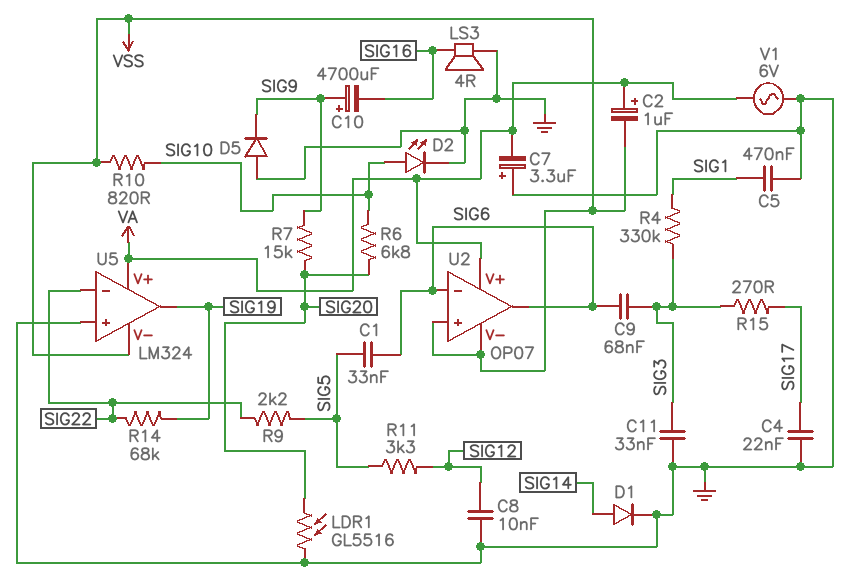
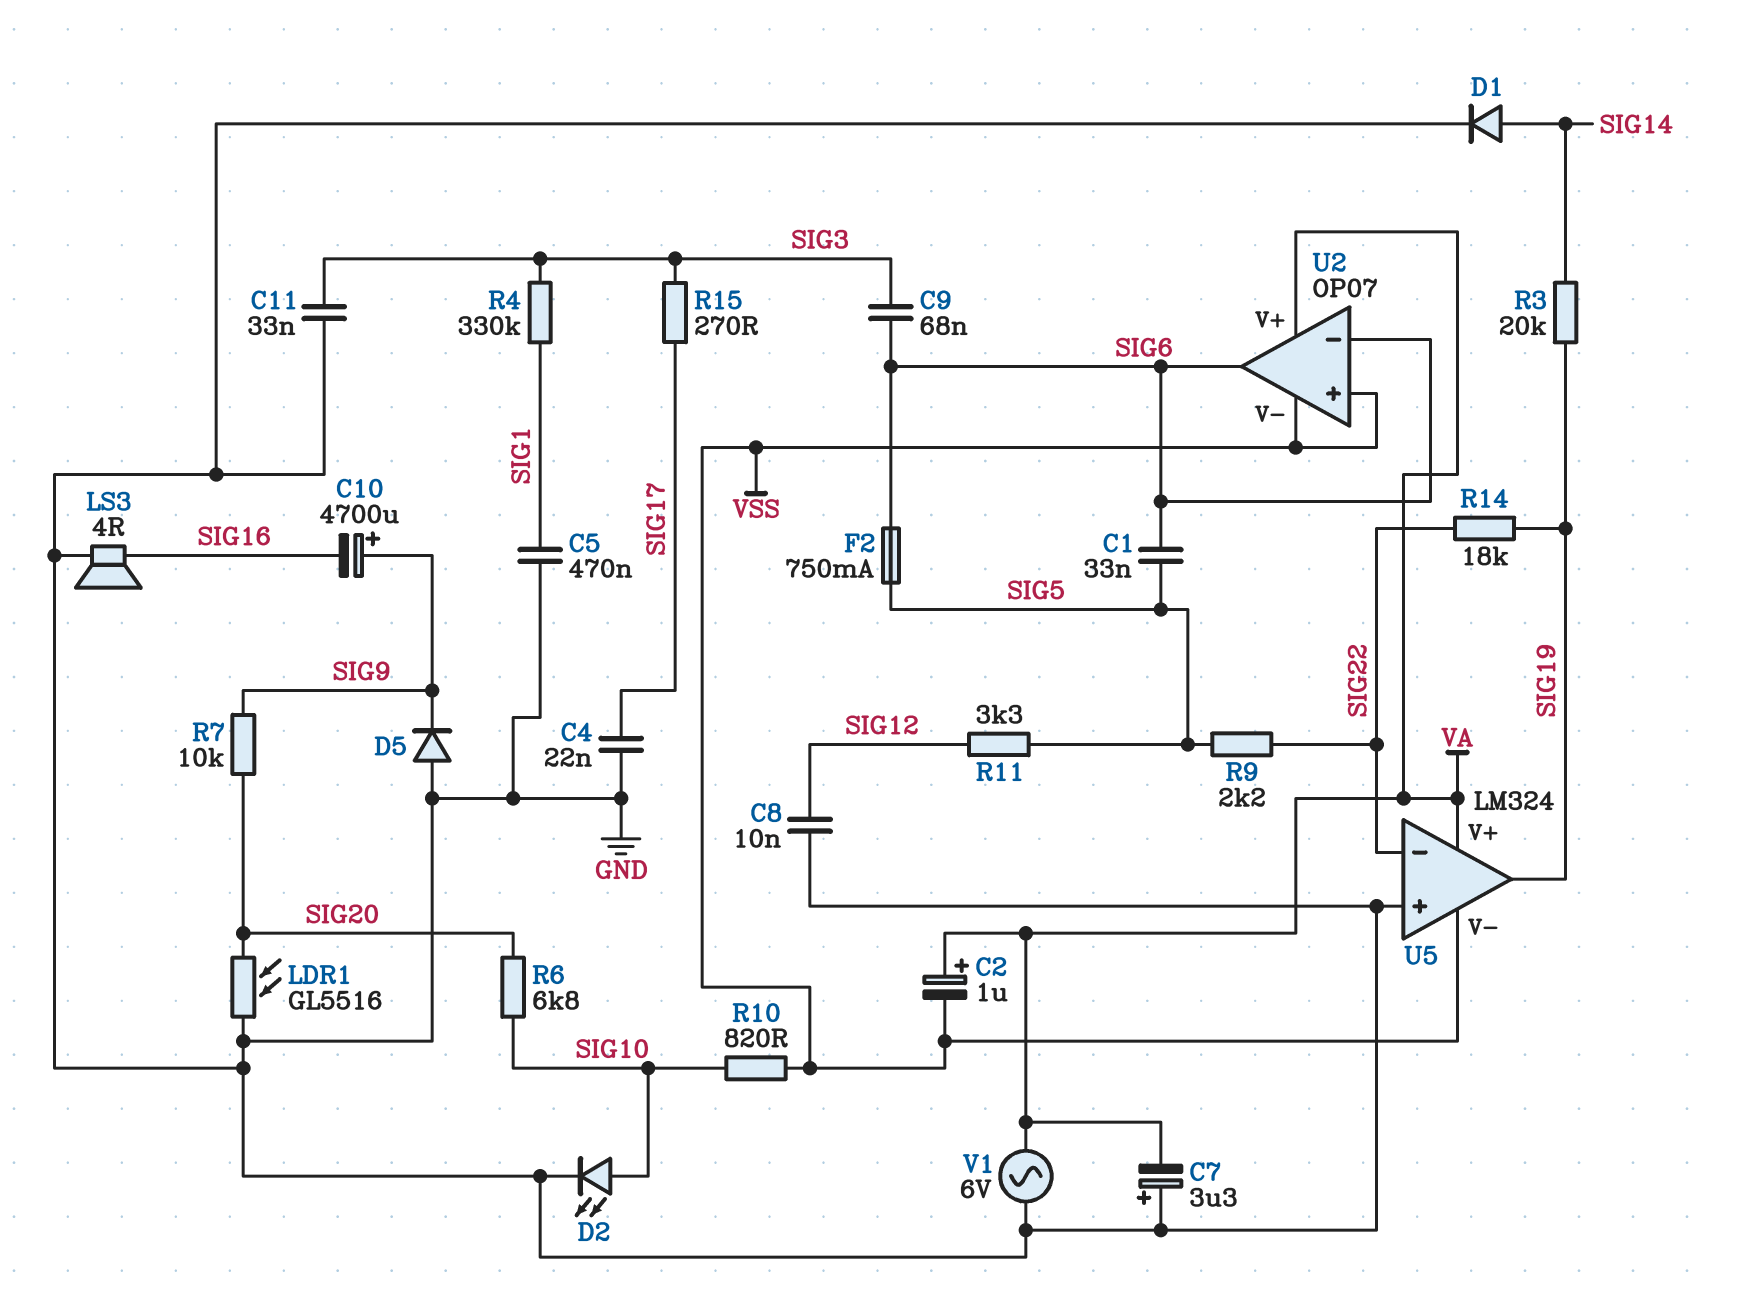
F2: none -> 750mA (SIG5, SIG6)
R3: none -> 20k (SIG14, SIG19)
R7: 15k (SIG9, SIG20) -> 10k (SIG9, SIG20)
R14: 68k (SIG19, SIG22) -> 18k (SIG19, SIG22)

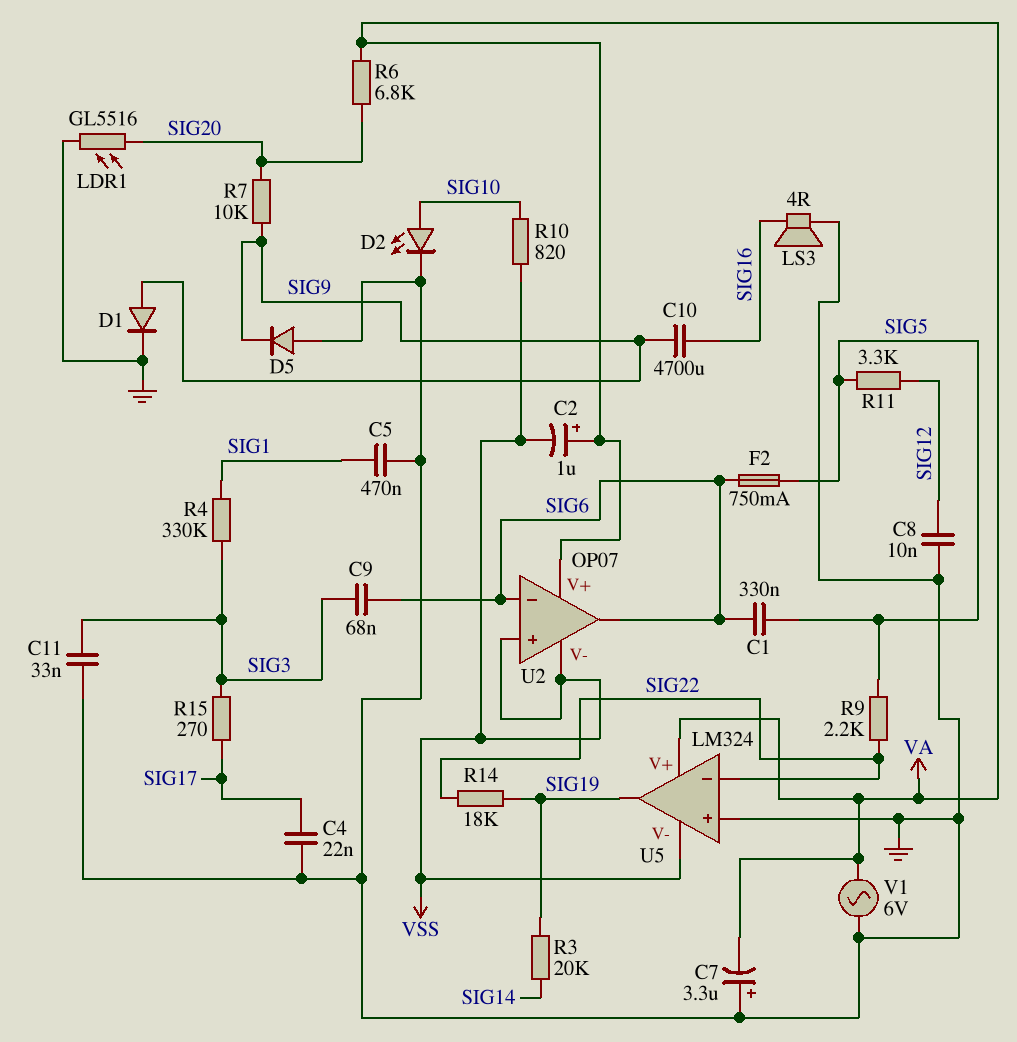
C1: 33nF (SIG5, SIG6) -> 330nF (SIG5, SIG6)
C10: 4700uF (plus SIG9, minus SIG16) -> 4700uF (SIG9, SIG16)
D1: diode (A SIG14, K GND) -> diode (A SIG9, K GND)
R6: 6.8k (SIG10, SIG20) -> 6.8k (SIG20, VA)

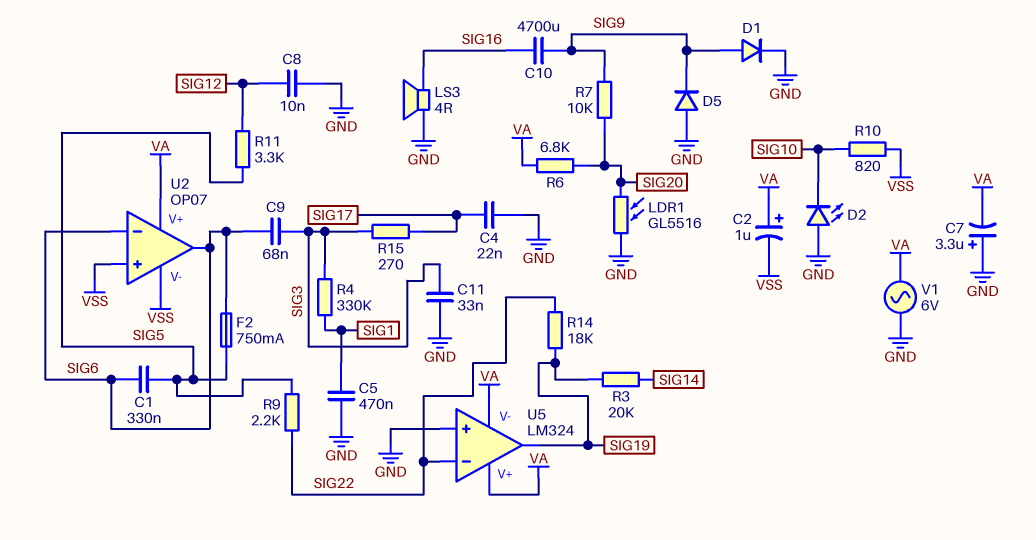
D2: LED (A SIG10, K GND) -> LED (A GND, K SIG10)
U5 pin V-: VSS -> VA

